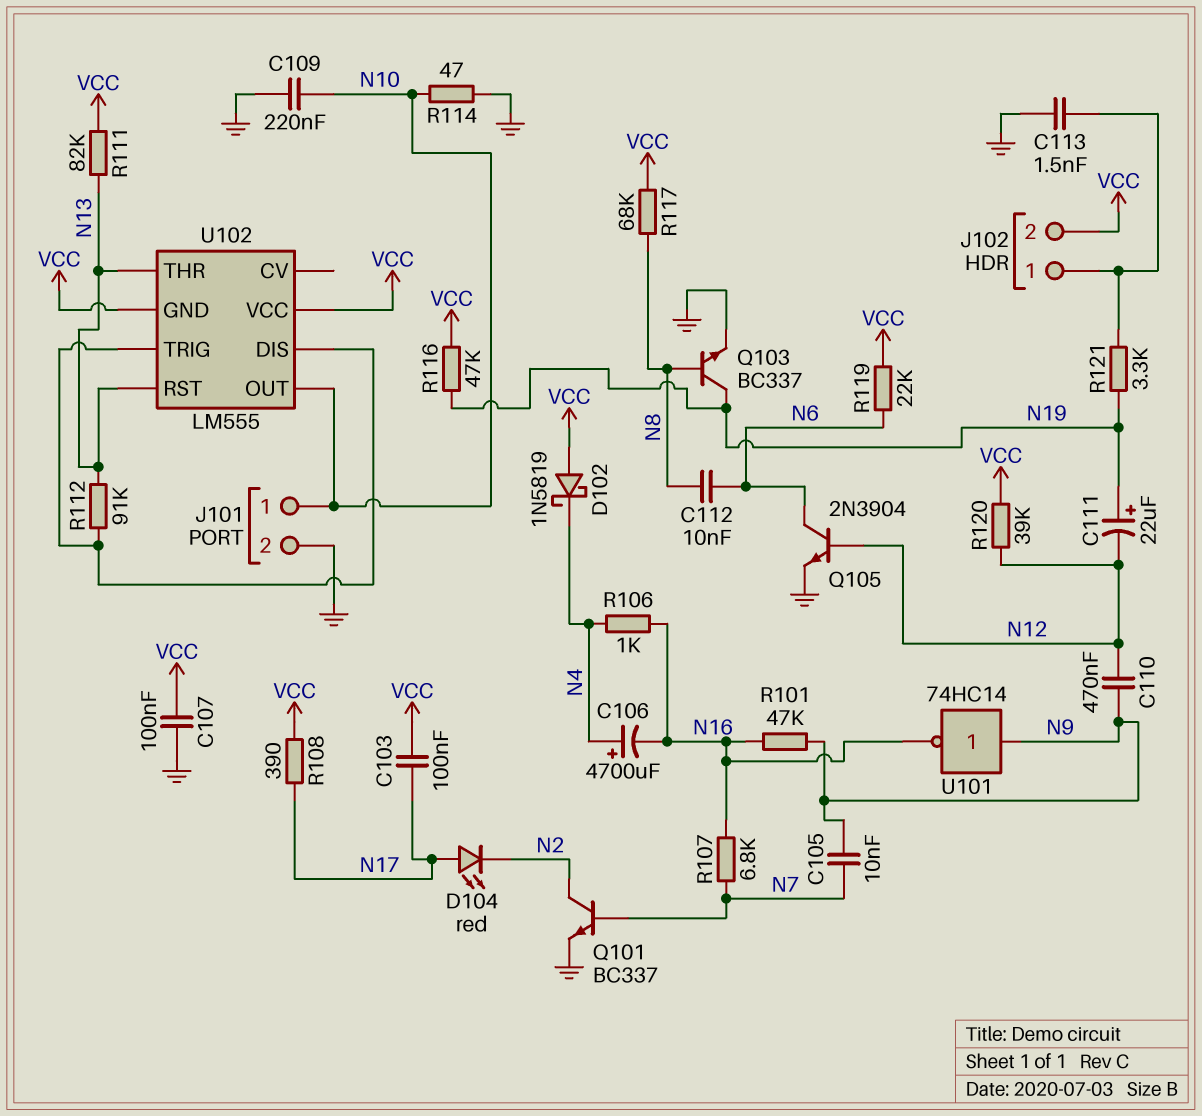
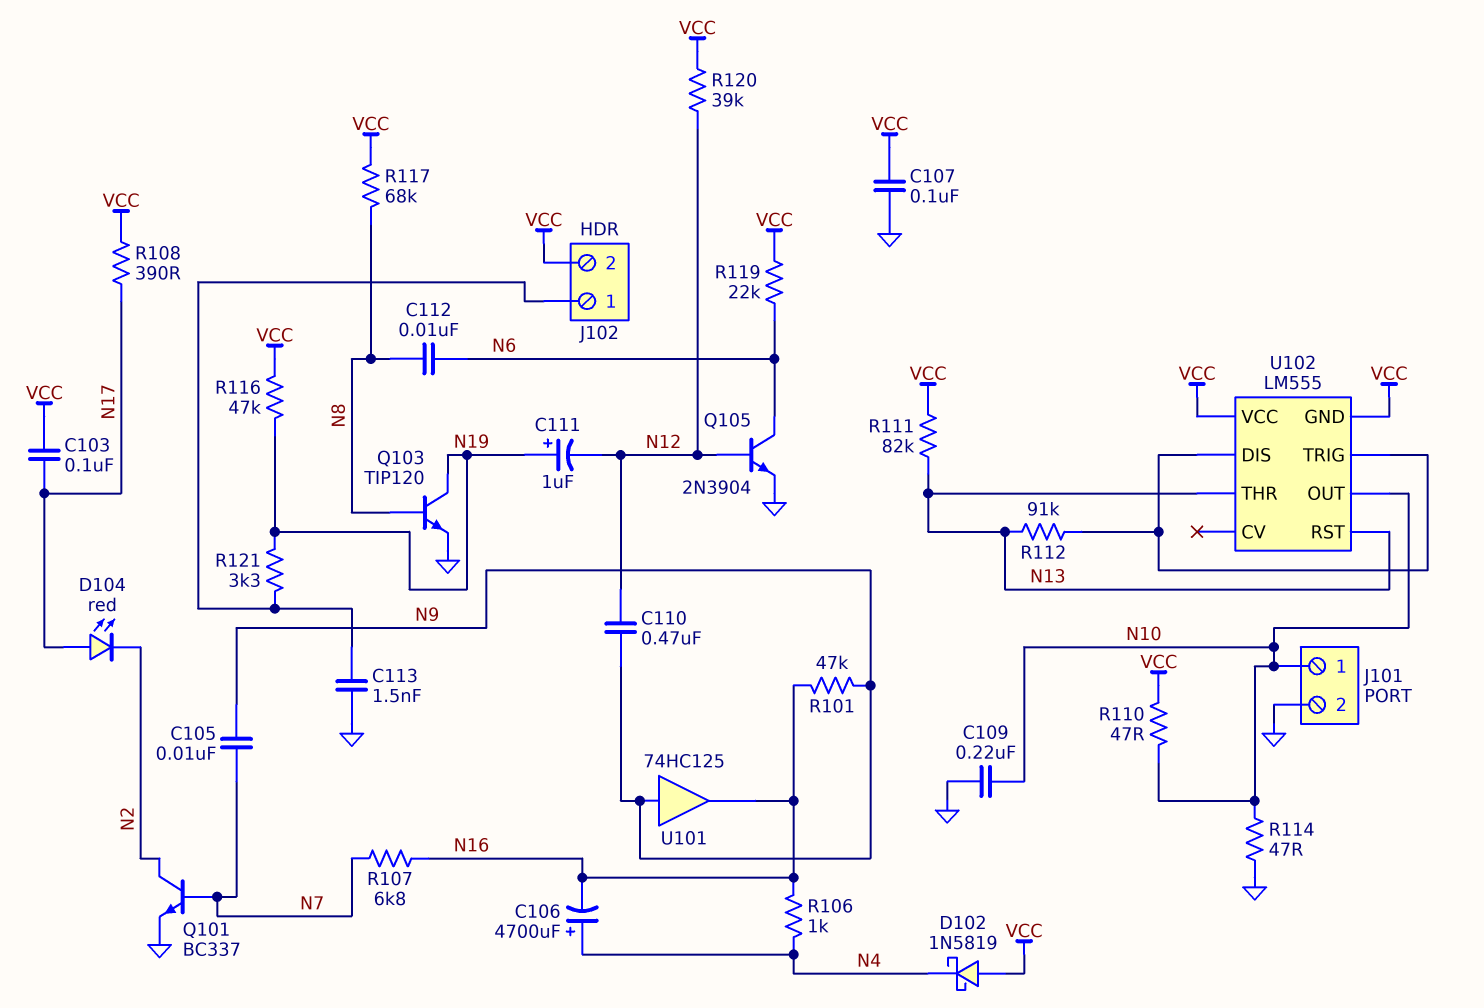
C111: 22uF (plus N19, minus N12) -> 1uF (plus N19, minus N12)
Q103: NPN BC337 (B N8, C N19, E GND) -> NPN TIP120 (B N8, C N19, E GND)
R110: none -> 47 (N10, VCC)
U101: NOT 74HC14 (in N9, out N16) -> buffer 74HC125 (in N9, out N16)

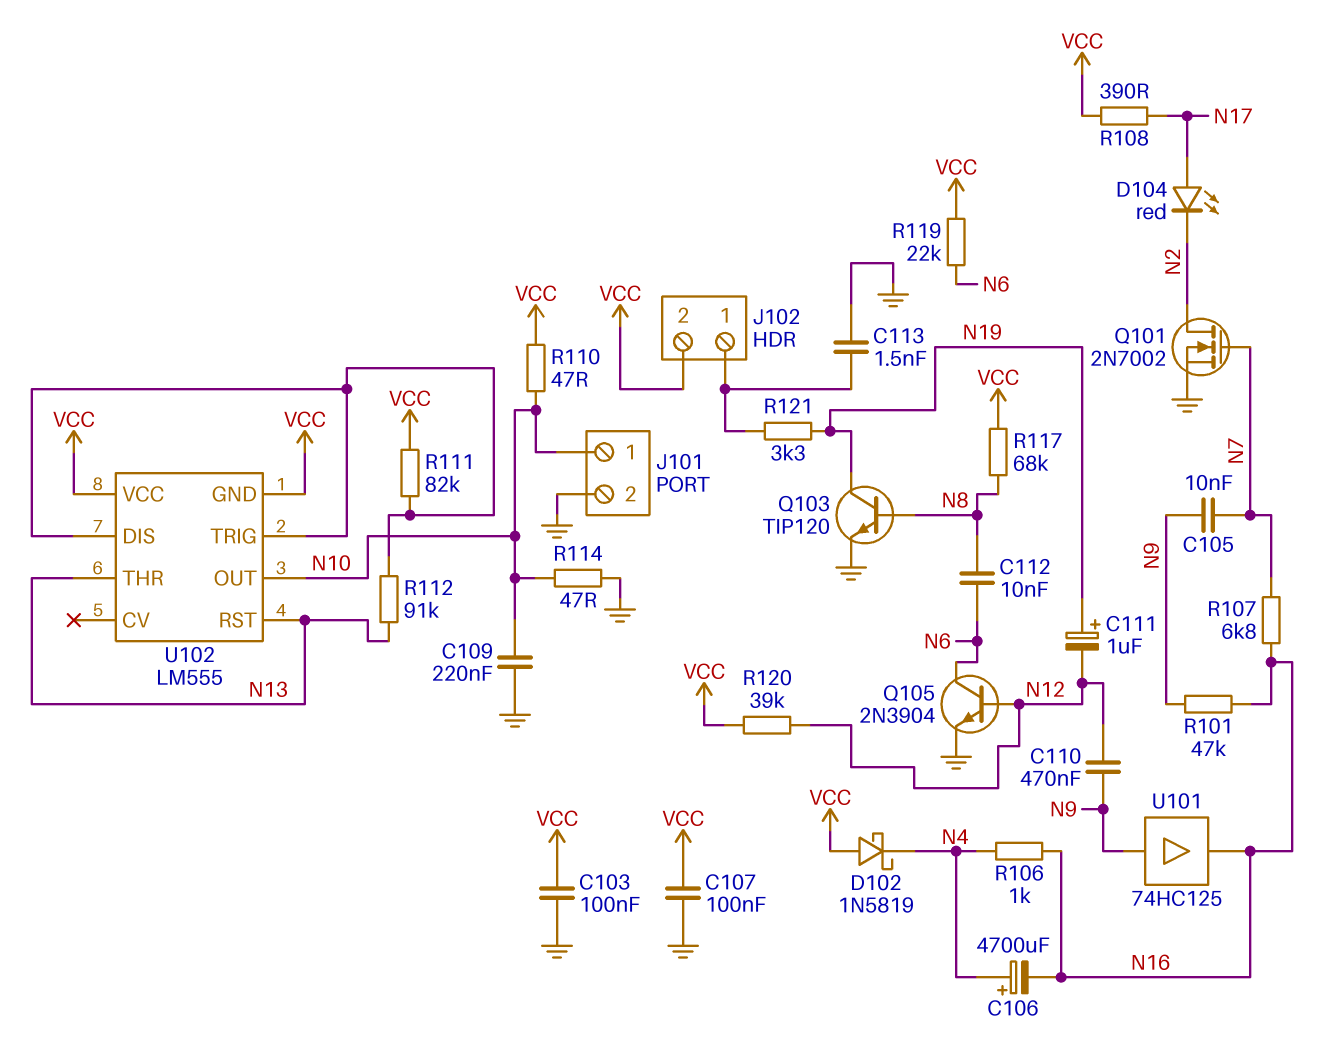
C103: 100nF (N17, VCC) -> 100nF (GND, VCC)
Q101: NPN BC337 (B N7, C N2, E GND) -> NMOS 2N7002 (G N7, D N2, S GND)
R111: 82k (N13, VCC) -> 82k (U102/DIS, VCC)
R116: 47k (N19, VCC) -> none

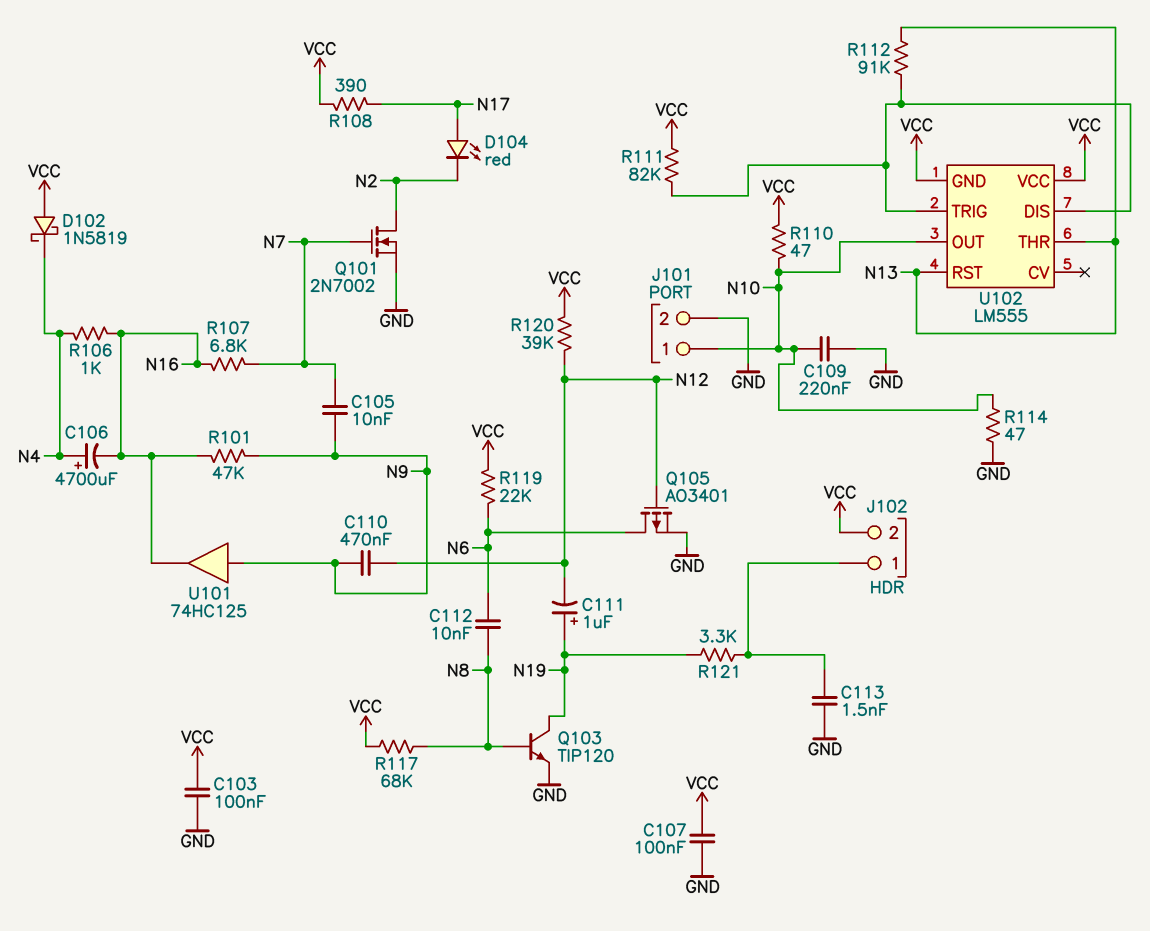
Q105: NPN 2N3904 (B N12, C N6, E GND) -> PMOS AO3401 (G N12, D N6, S GND)

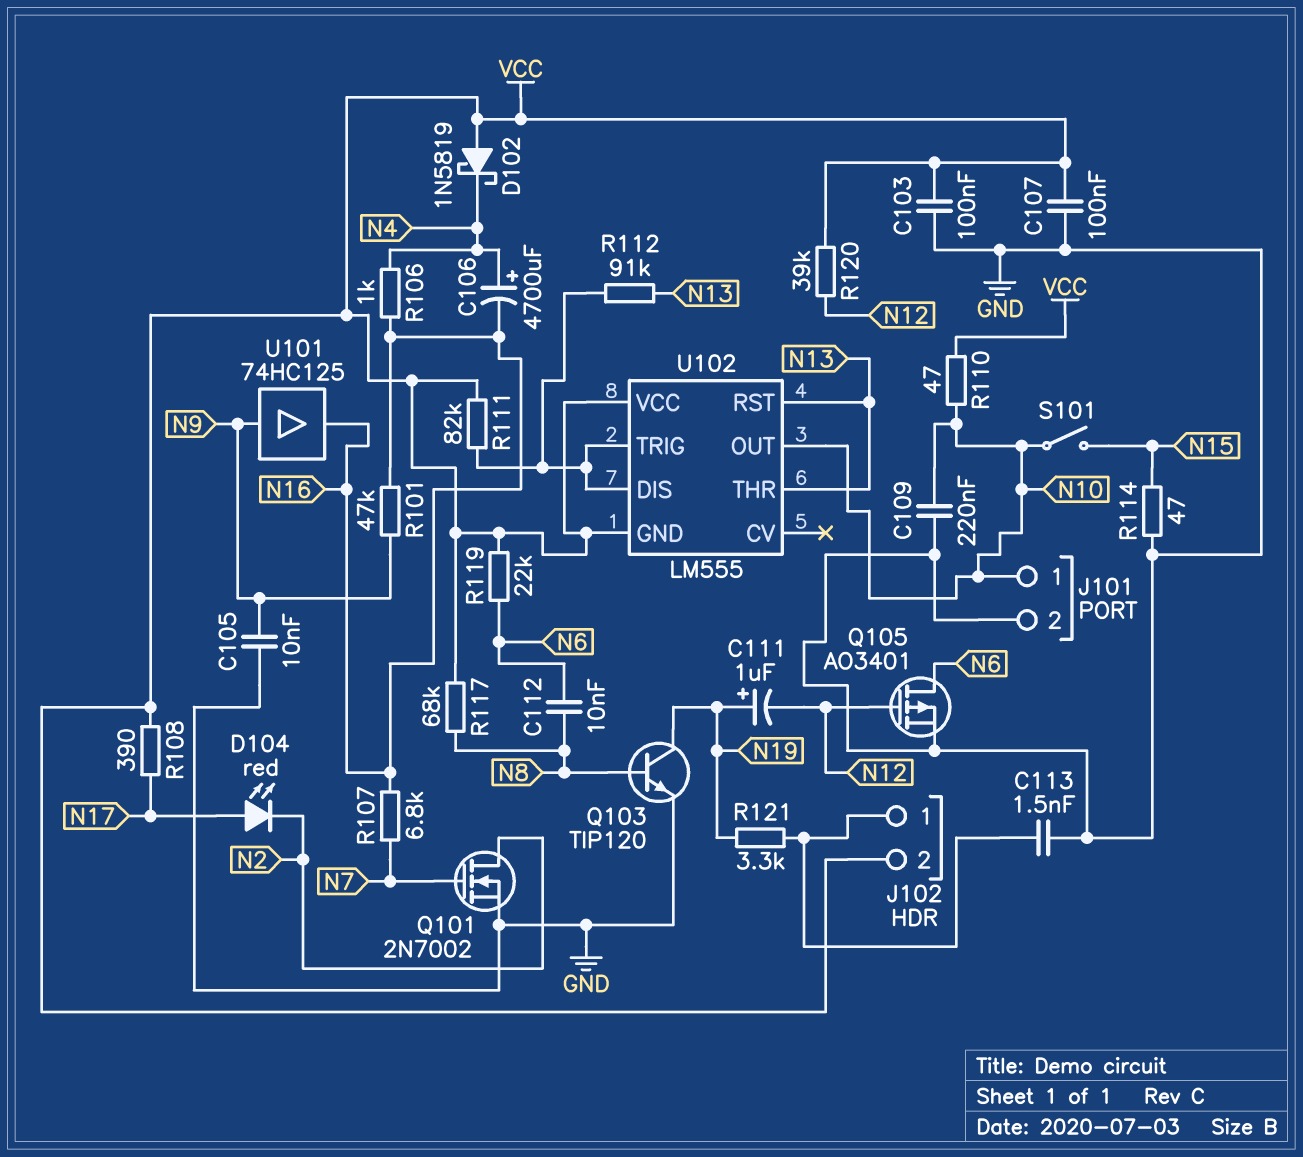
C105: 10nF (N7, N9) -> 10nF (GND, N9)
C110: 470nF (N9, N12) -> none
R114: 47 (GND, N10) -> 47 (GND, N15)
S101: none -> switch (N10, N15)

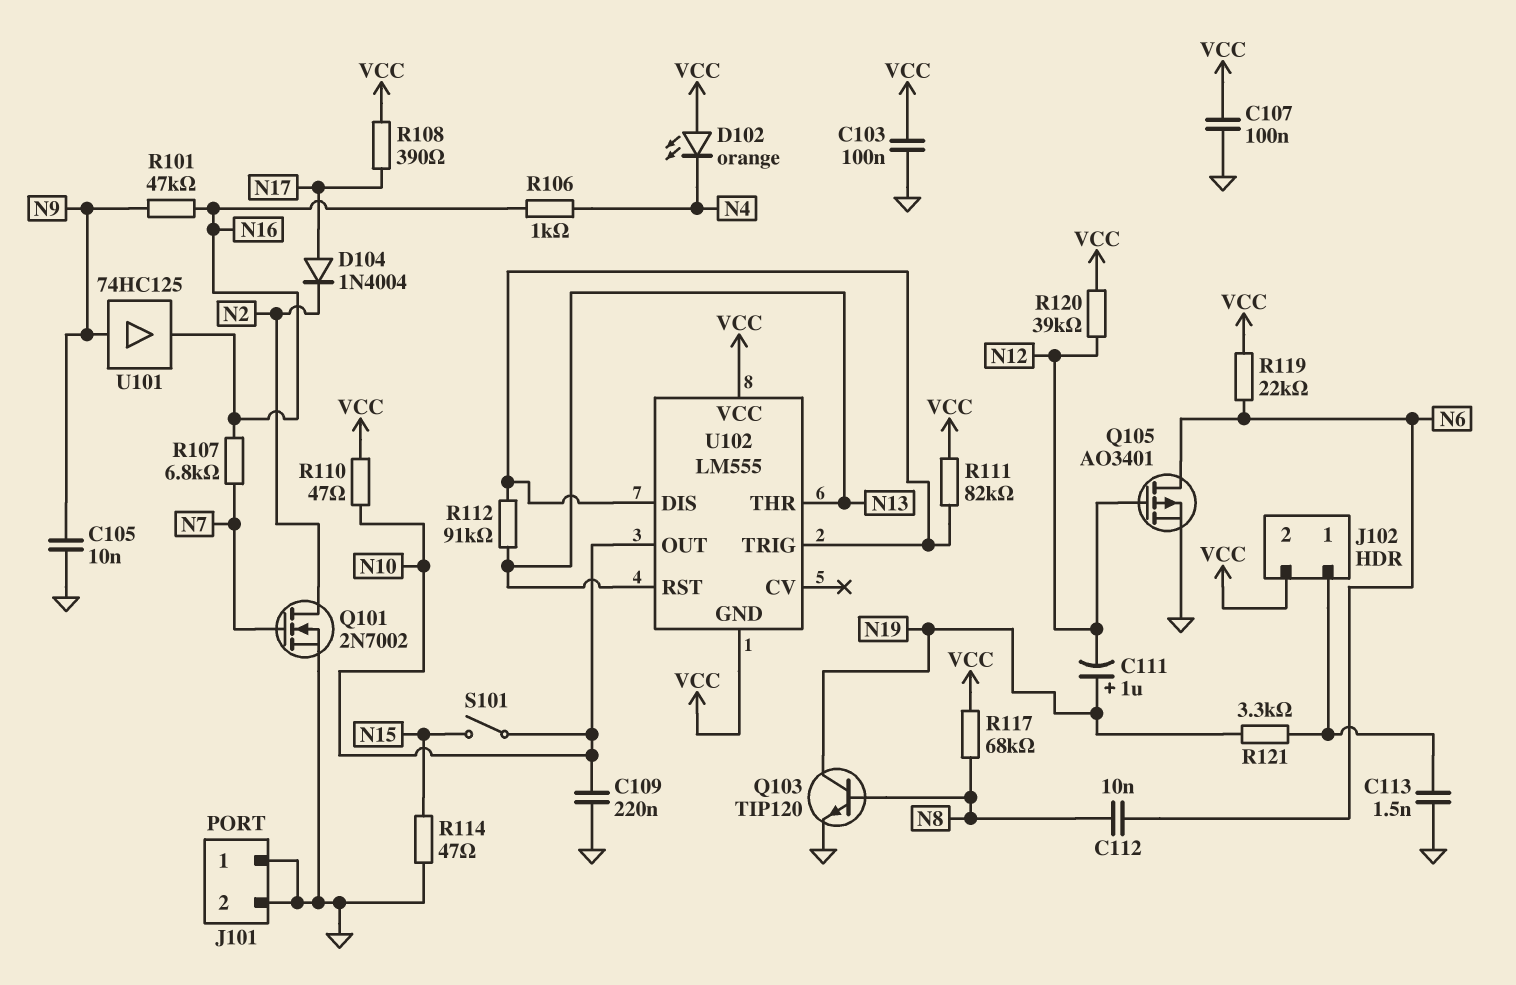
C106: 4700uF (plus N4, minus N16) -> none
D102: schottky 1N5819 (A VCC, K N4) -> LED orange (A VCC, K N4)
D104: LED red (A N17, K N2) -> diode 1N4004 (A N17, K N2)
J101 pin 1: N10 -> GND

